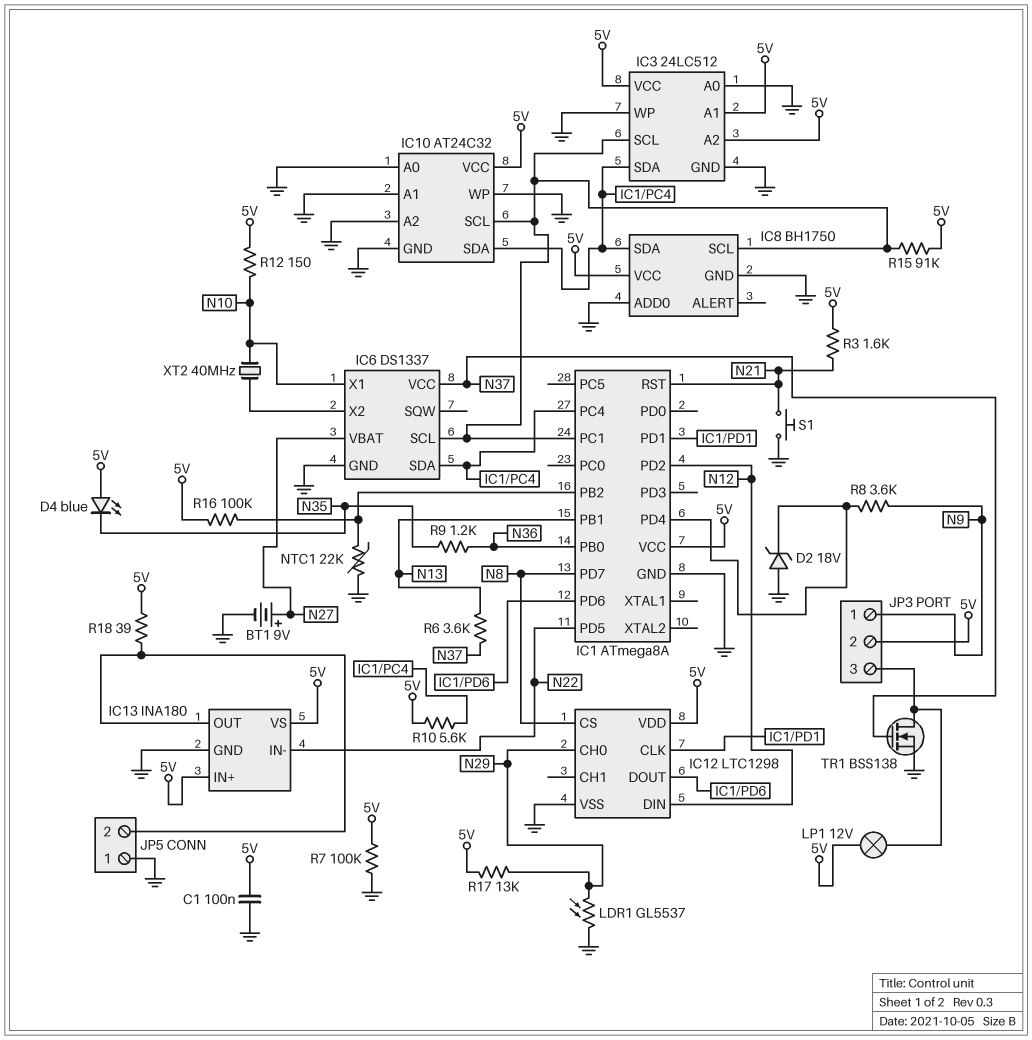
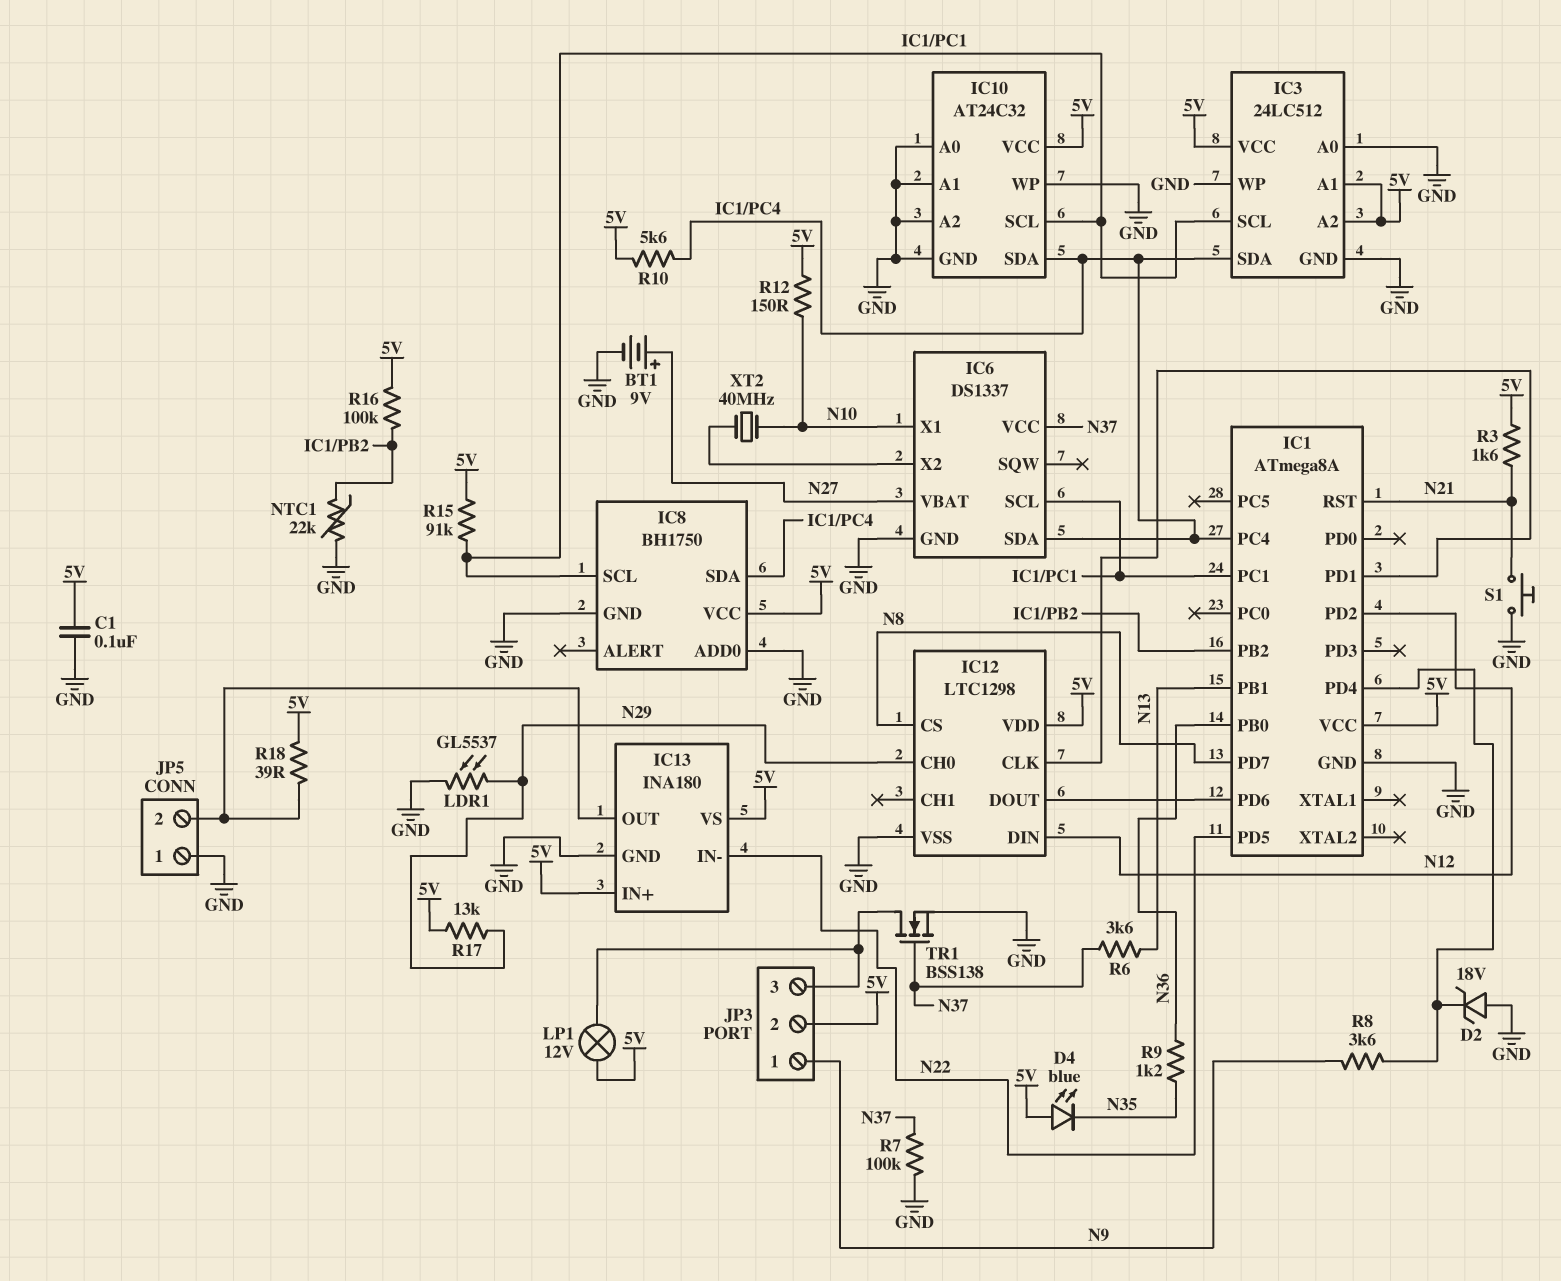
R7: 100k (5V, GND) -> 100k (GND, N37)

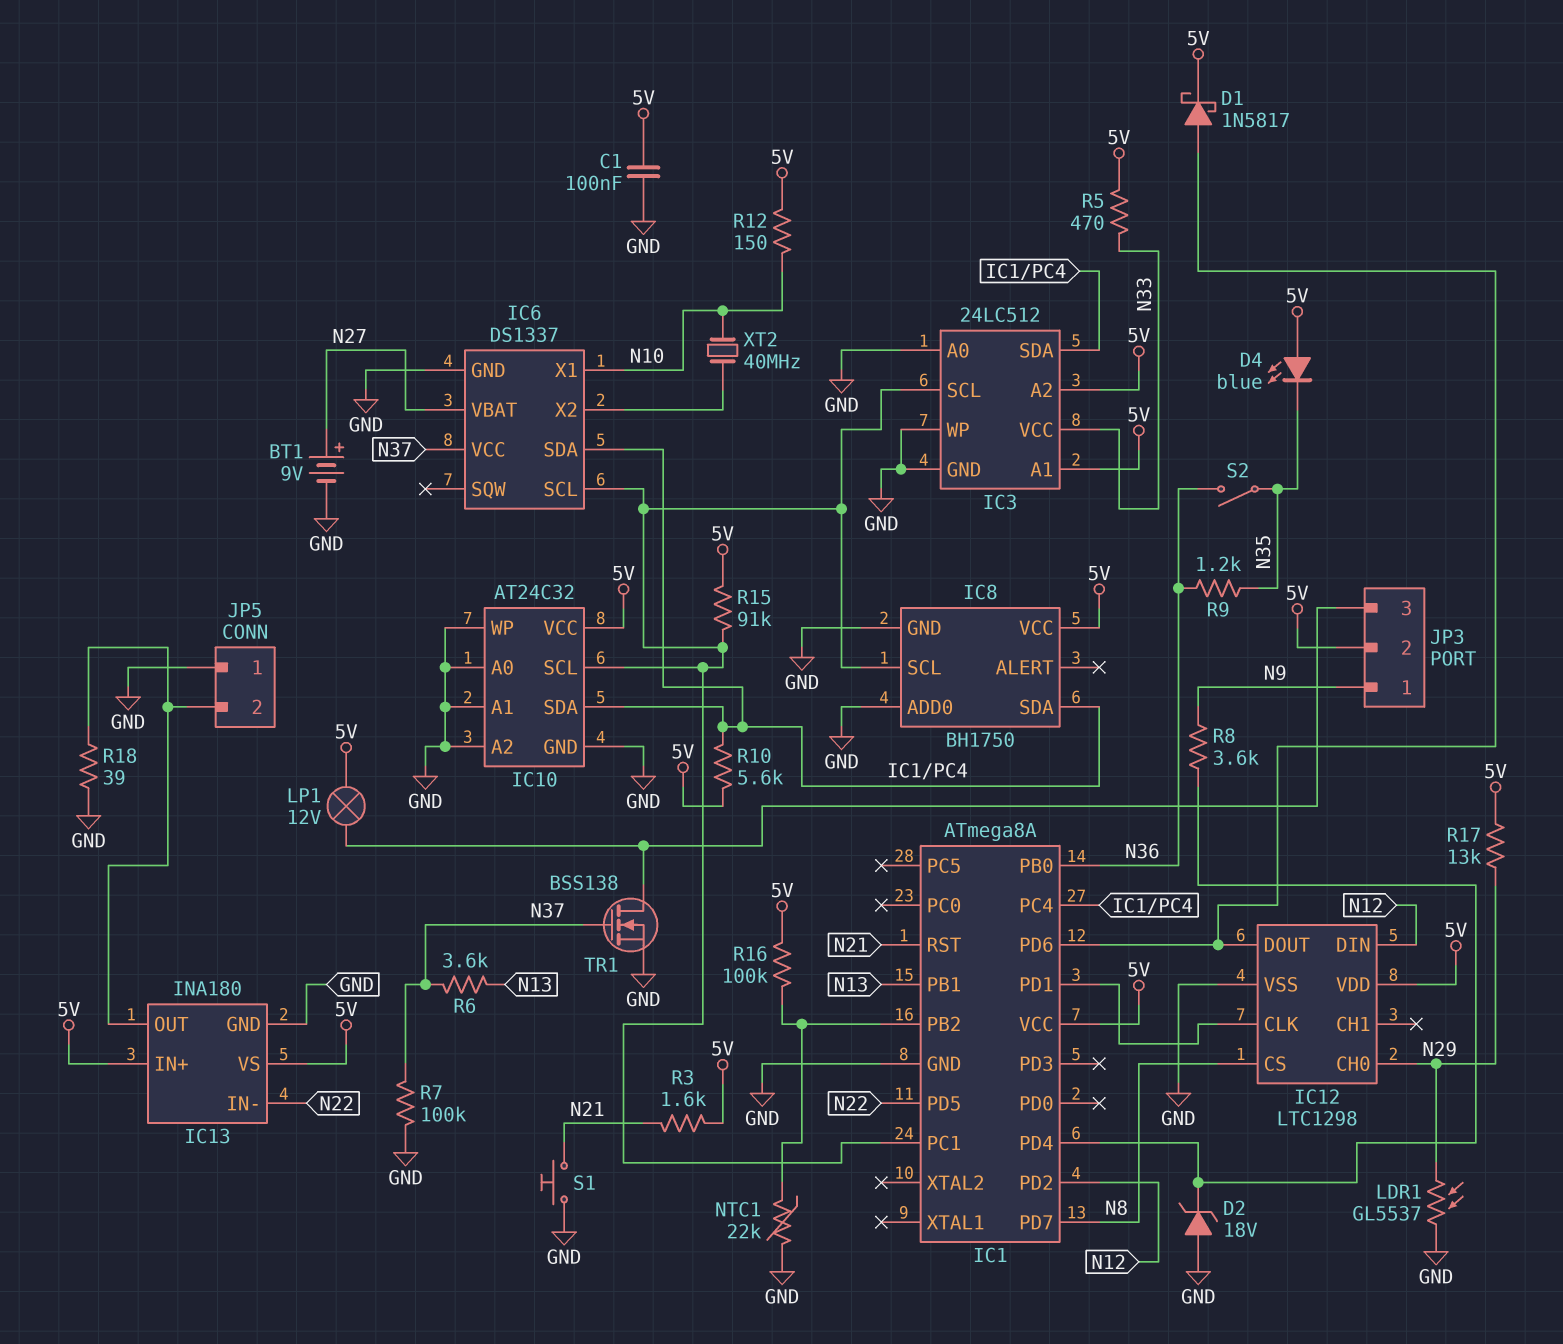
D1: none -> schottky 1N5817 (A IC1/PD6, K 5V)
IC3 pin VCC: 5V -> N33
R5: none -> 470 (5V, N33)
R18: 39 (5V, IC13/OUT) -> 39 (GND, IC13/OUT)
S2: none -> switch (N35, N36)

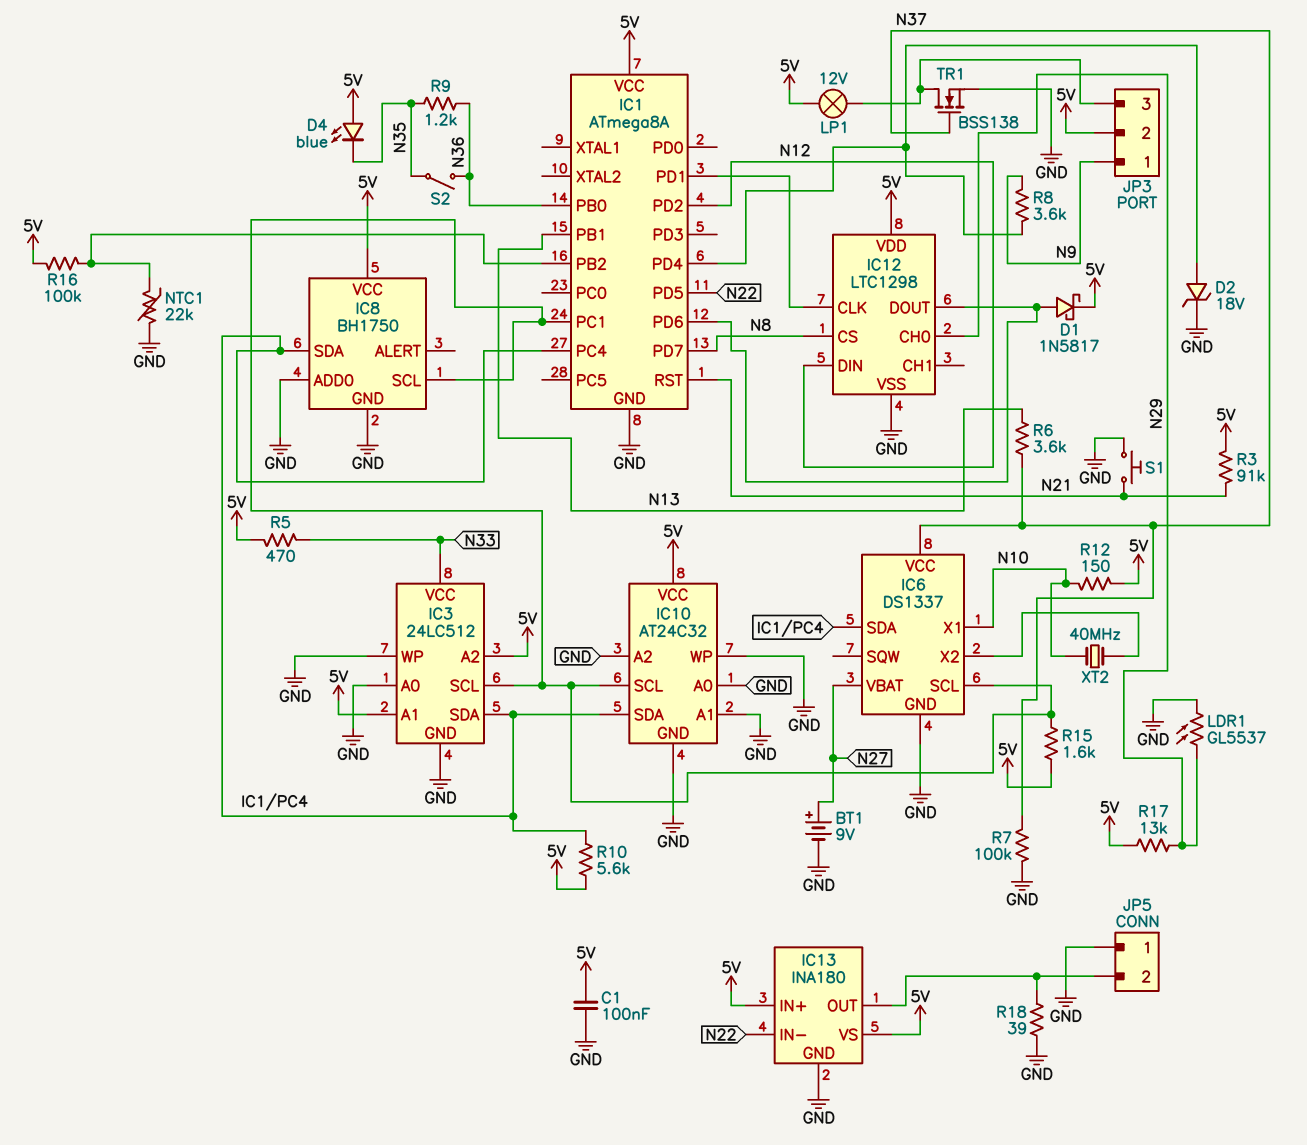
D2: zener 18V (A GND, K IC1/PD4) -> zener 18V (A IC1/PD4, K GND)
R3: 1.6k (5V, N21) -> 91k (5V, N21)
R15: 91k (5V, IC1/PC1) -> 1.6k (5V, IC1/PC1)

